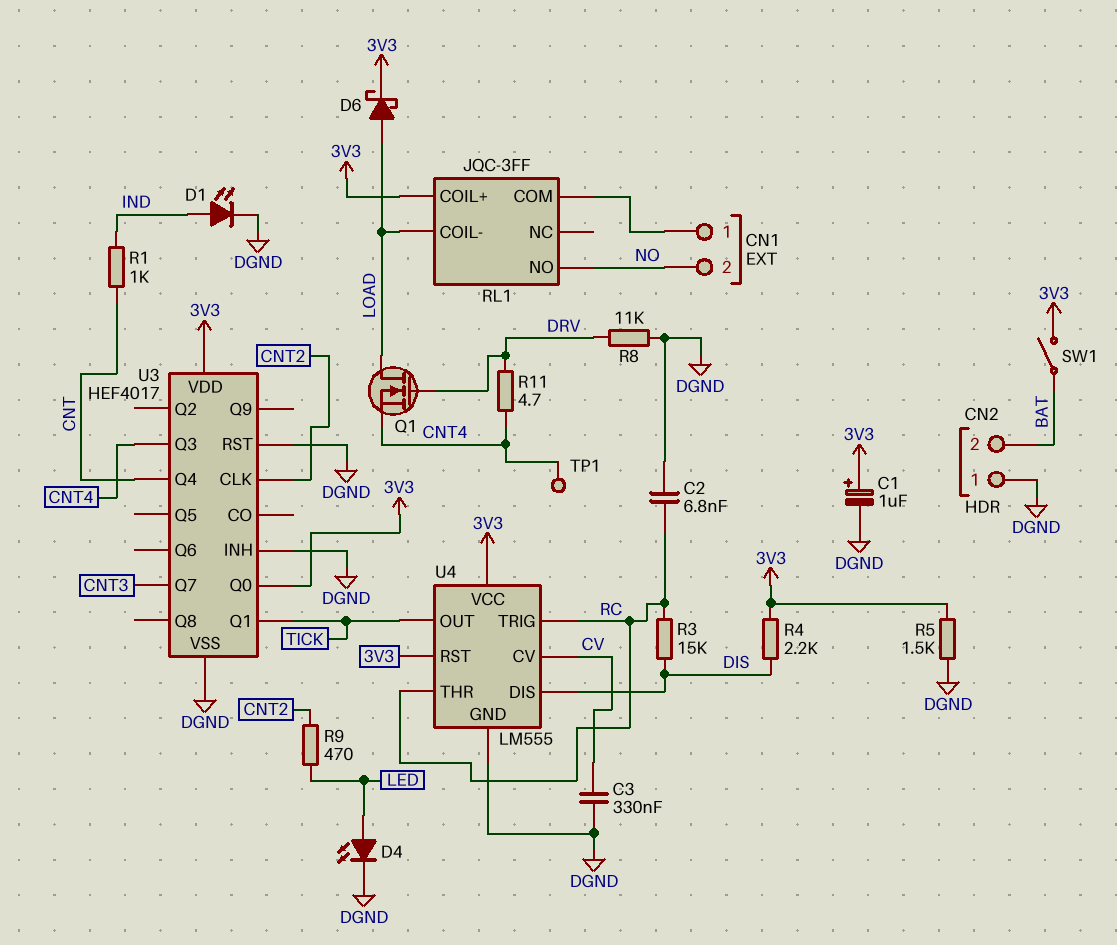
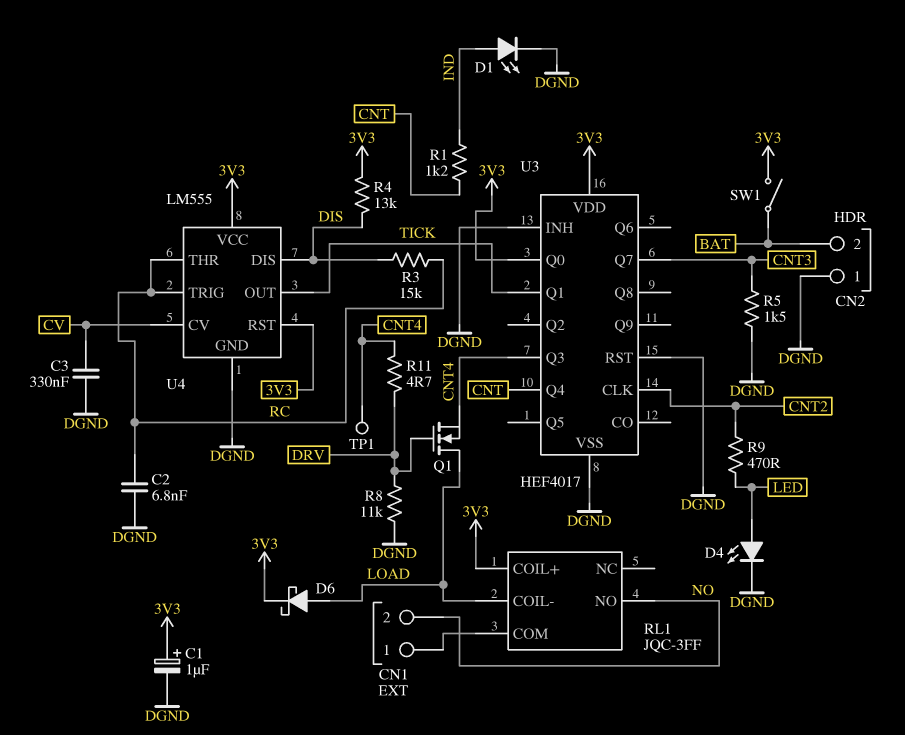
R1: 1k (CNT, IND) -> 1.2k (CNT, IND)
R4: 2.2k (3V3, DIS) -> 13k (3V3, DIS)
R5: 1.5k (3V3, DGND) -> 1.5k (CNT3, DGND)

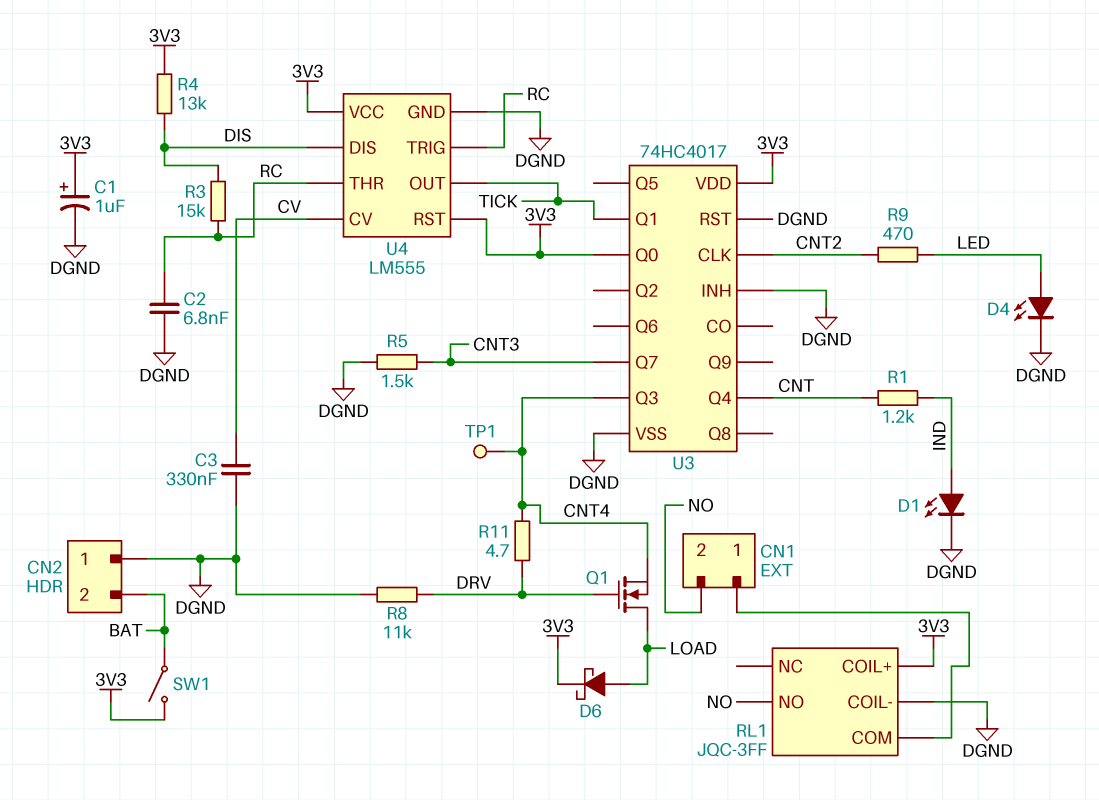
RL1 pin COIL-: LOAD -> DGND
U3: HEF4017 -> 74HC4017

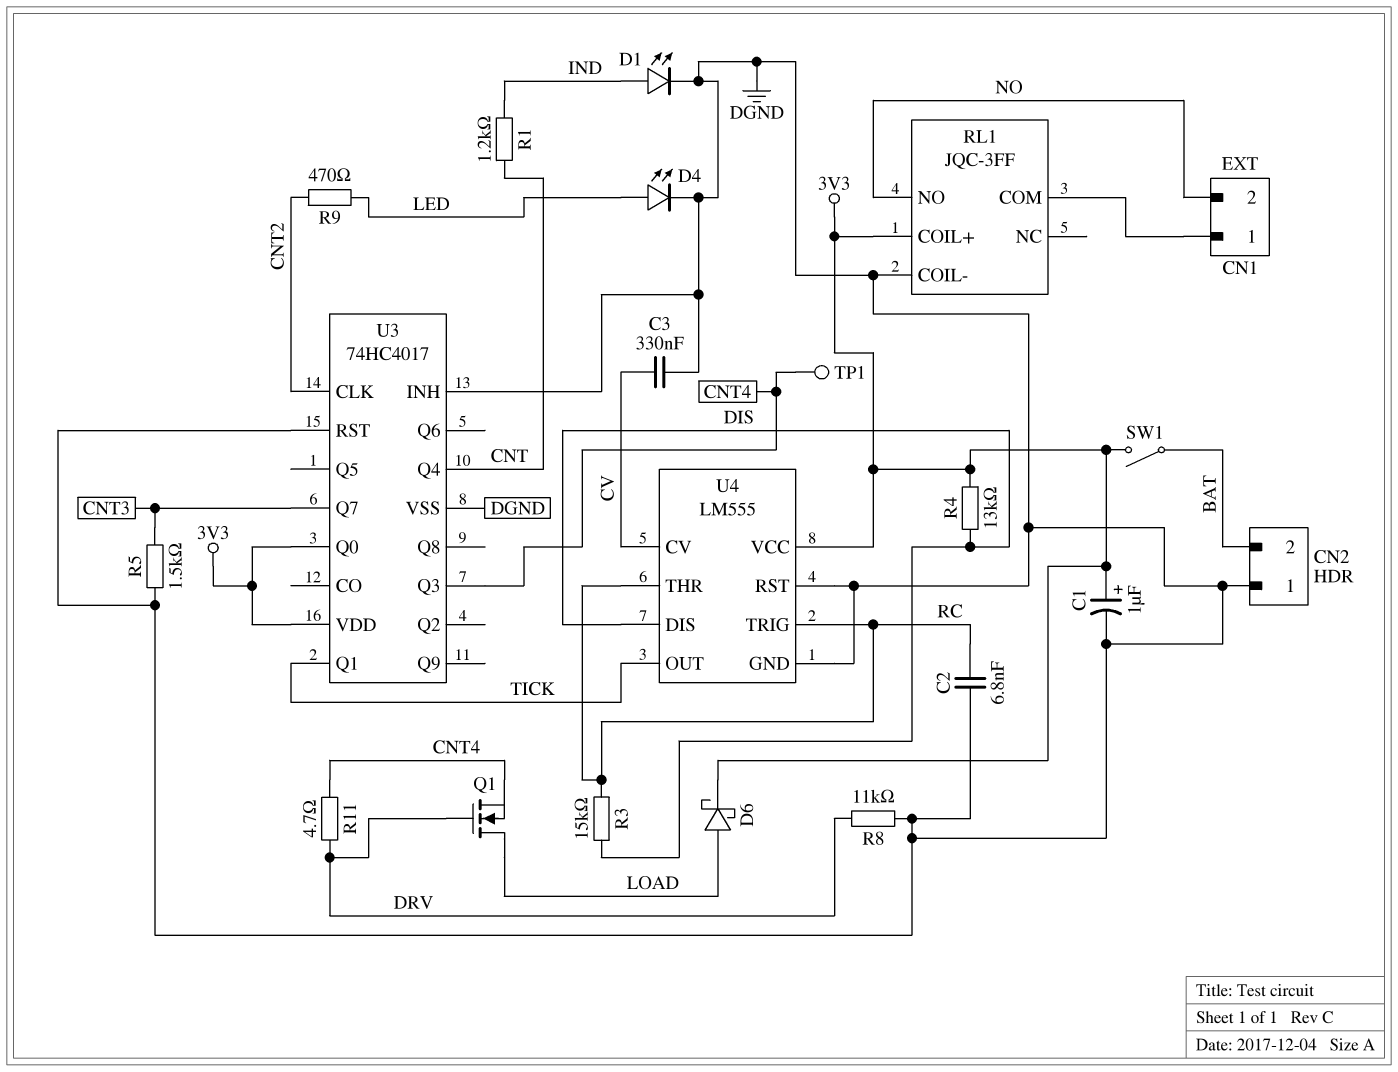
U4 pin RST: 3V3 -> DGND

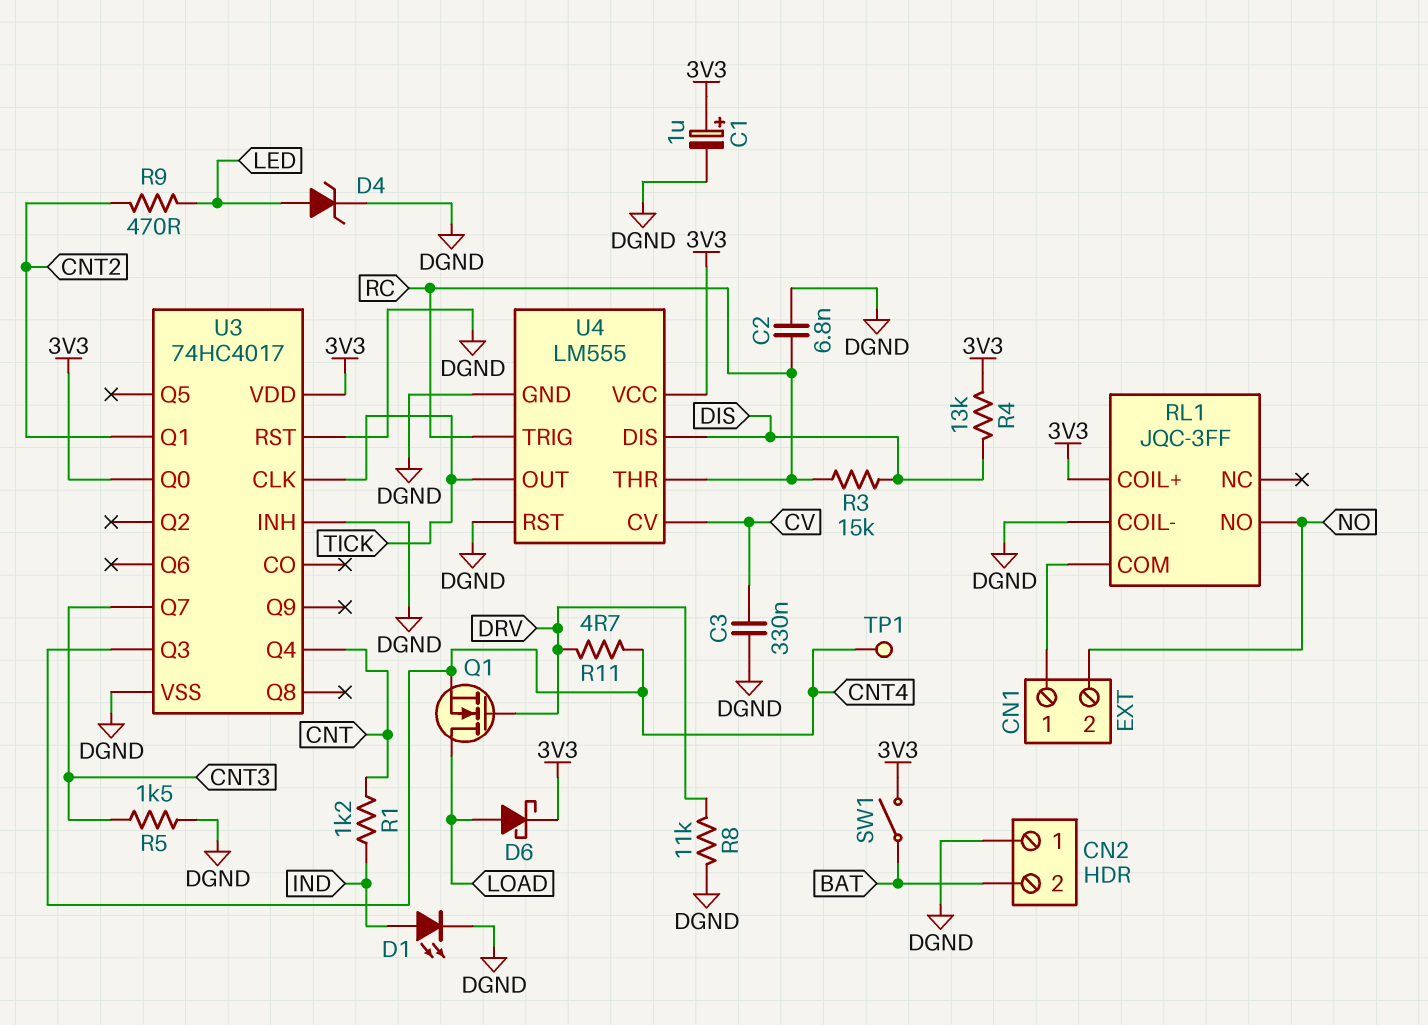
D4: LED (A LED, K DGND) -> zener (A LED, K DGND)
U3 pin CLK: CNT2 -> TICK
U3 pin Q1: TICK -> CNT2

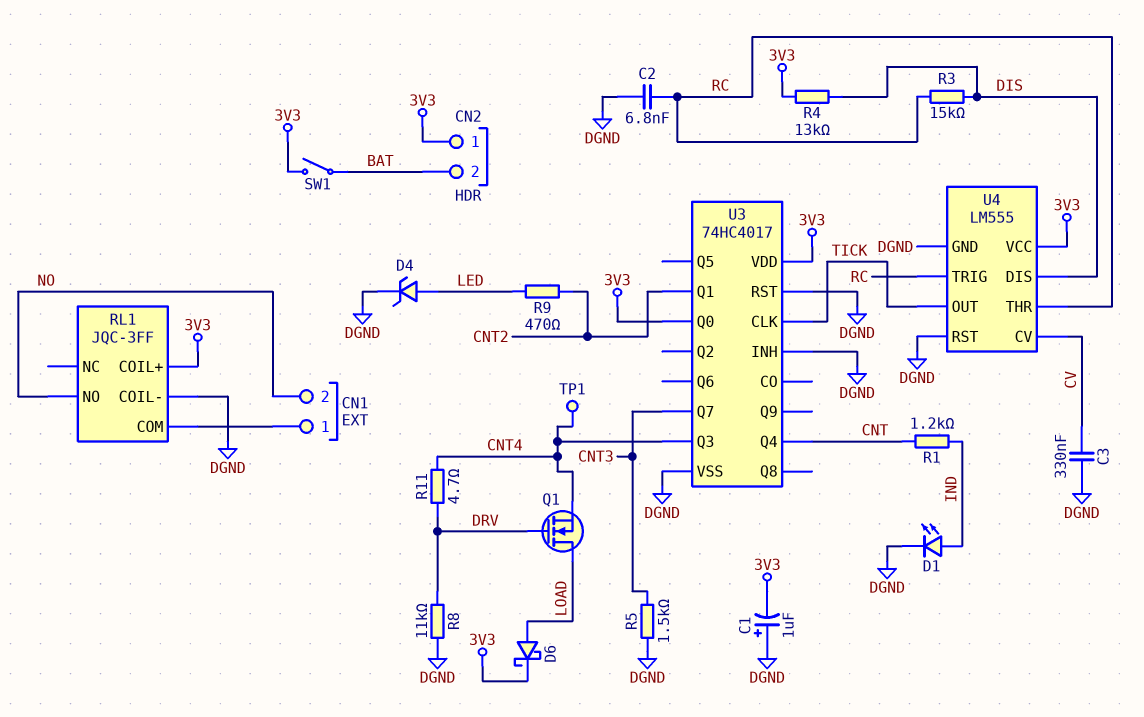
C1: 1uF (plus 3V3, minus DGND) -> 1uF (plus DGND, minus 3V3)
CN2 pin 1: DGND -> 3V3

